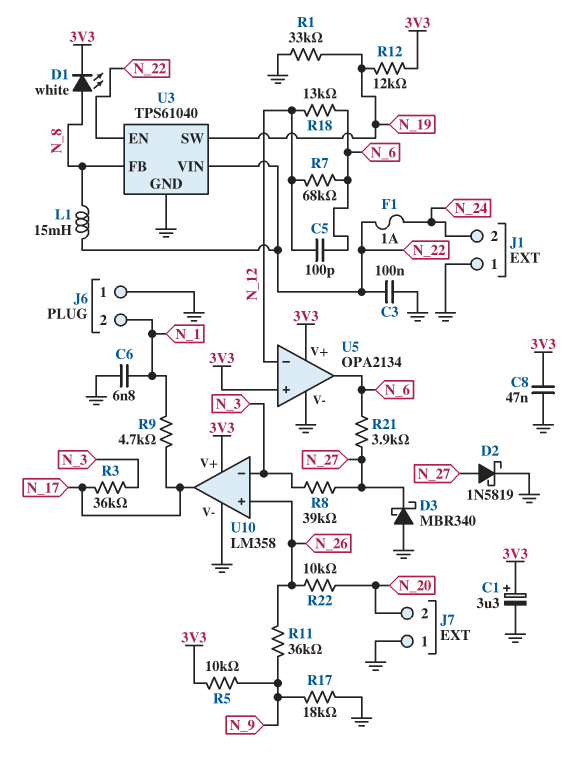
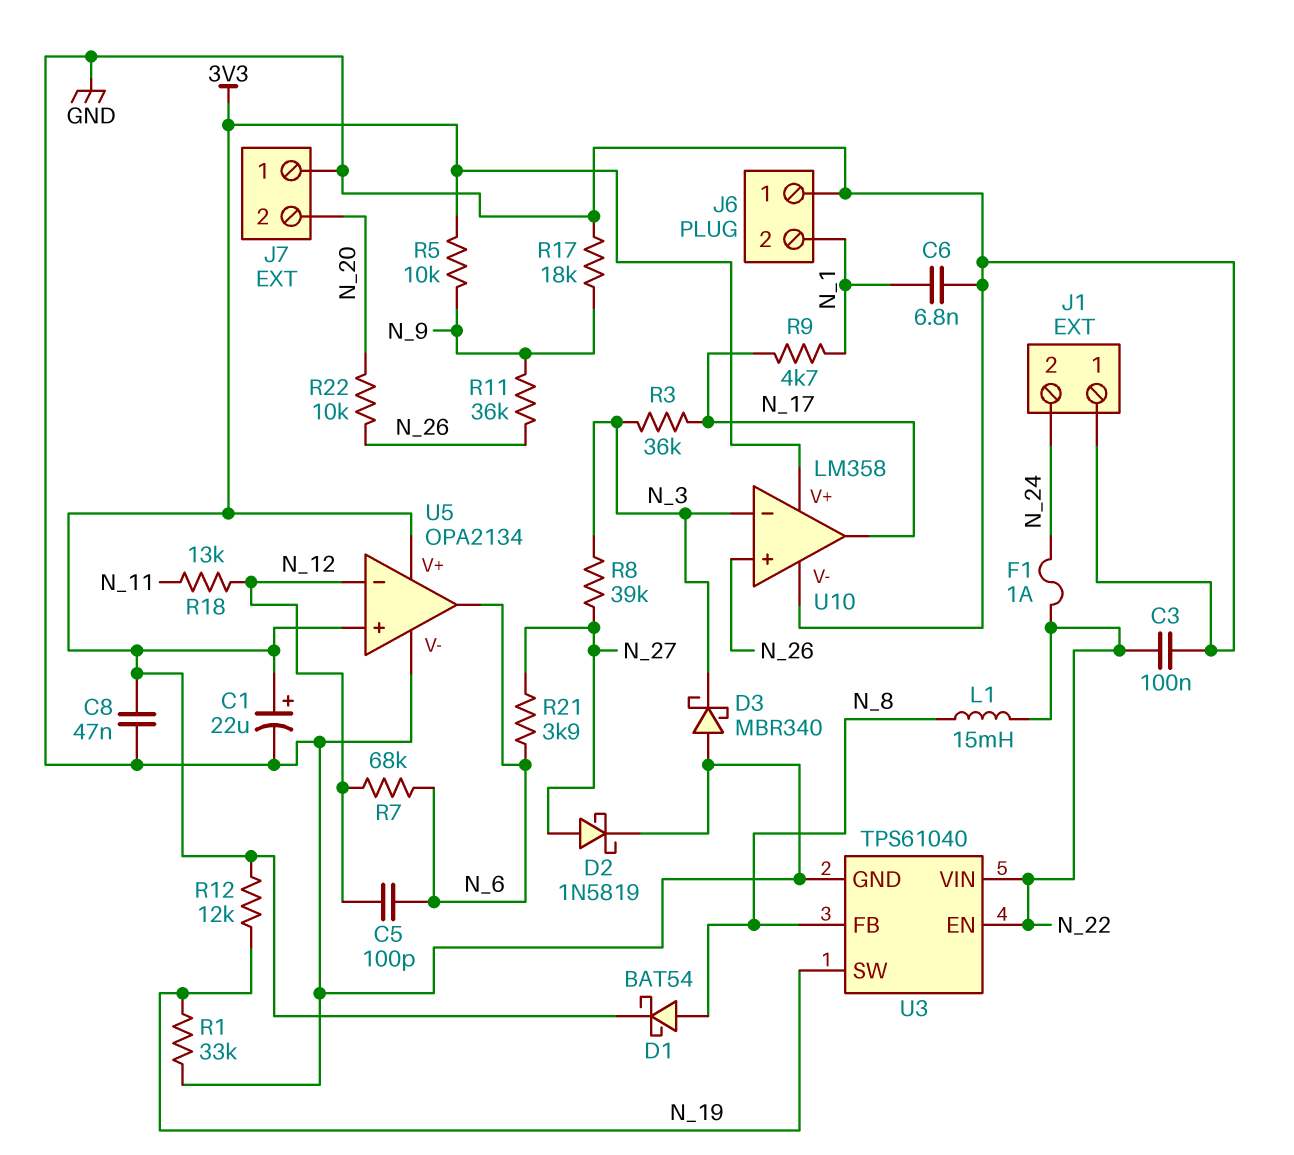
C1: 3.3uF (plus 3V3, minus GND) -> 22uF (plus 3V3, minus GND)
D1: LED white (A N_8, K 3V3) -> schottky BAT54 (A N_8, K 3V3)
D3: schottky MBR340 (A GND, K N_27) -> schottky MBR340 (A GND, K N_3)
R18: 13k (N_6, N_12) -> 13k (N_11, N_12)

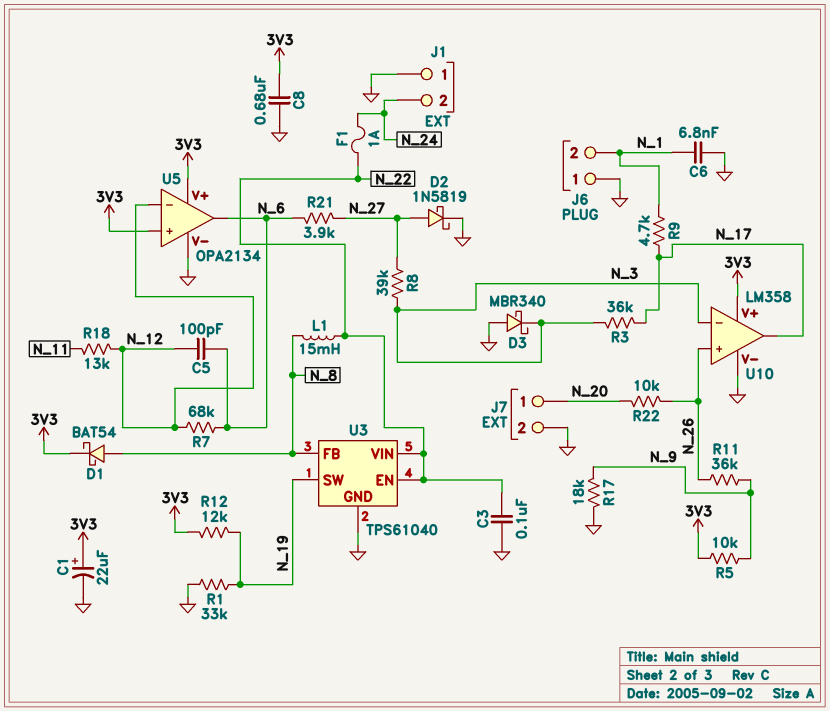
C8: 47nF (3V3, GND) -> 680nF (3V3, GND)
J7 pin 1: GND -> N_20
J7 pin 2: N_20 -> GND

